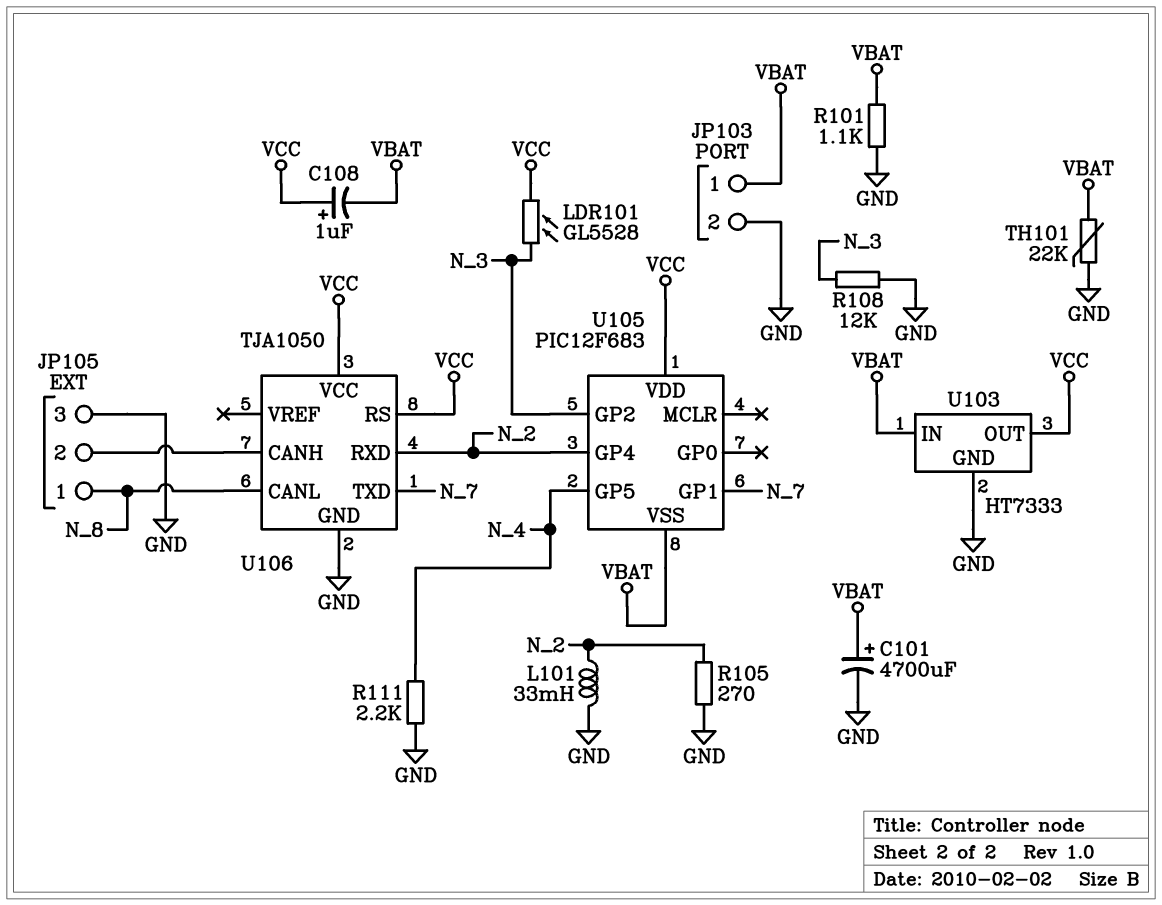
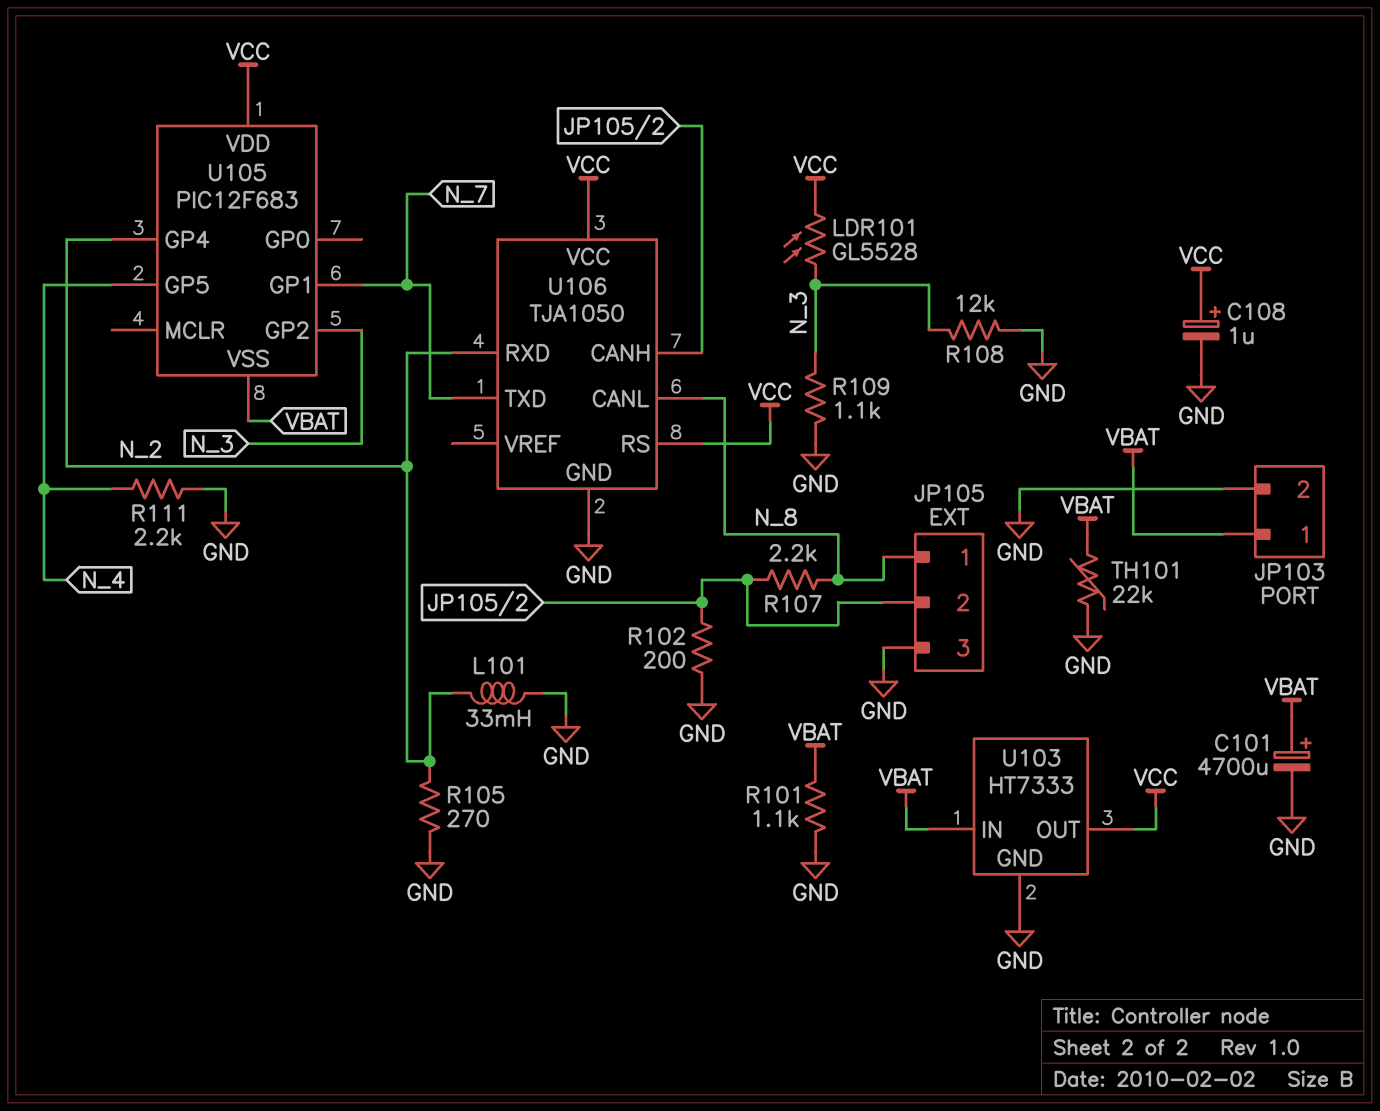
C108: 1uF (plus VCC, minus VBAT) -> 1uF (plus VCC, minus GND)
R102: none -> 200 (GND, JP105/2)
R107: none -> 2.2k (JP105/2, N_8)
R109: none -> 1.1k (GND, N_3)

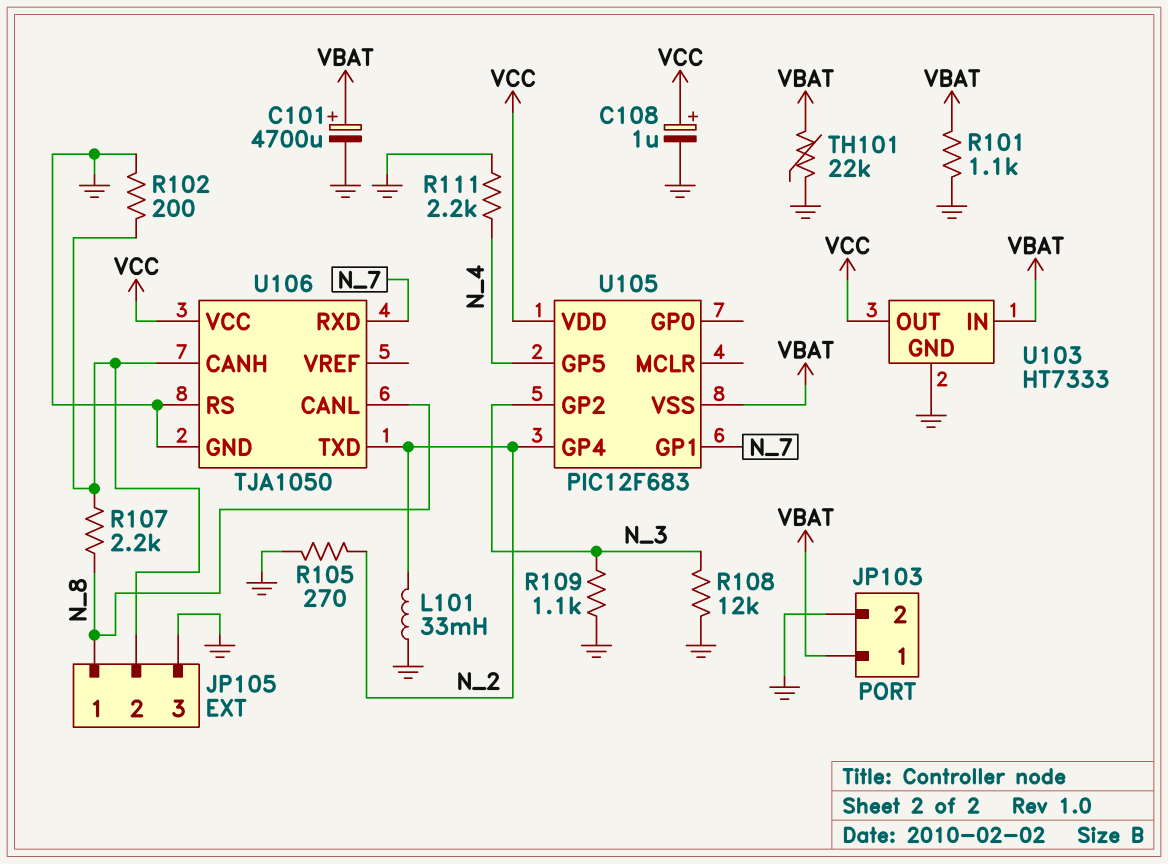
LDR101: GL5528 (N_3, VCC) -> none
U106 pin RS: VCC -> GND
U106 pin RXD: N_2 -> N_7
U106 pin TXD: N_7 -> N_2

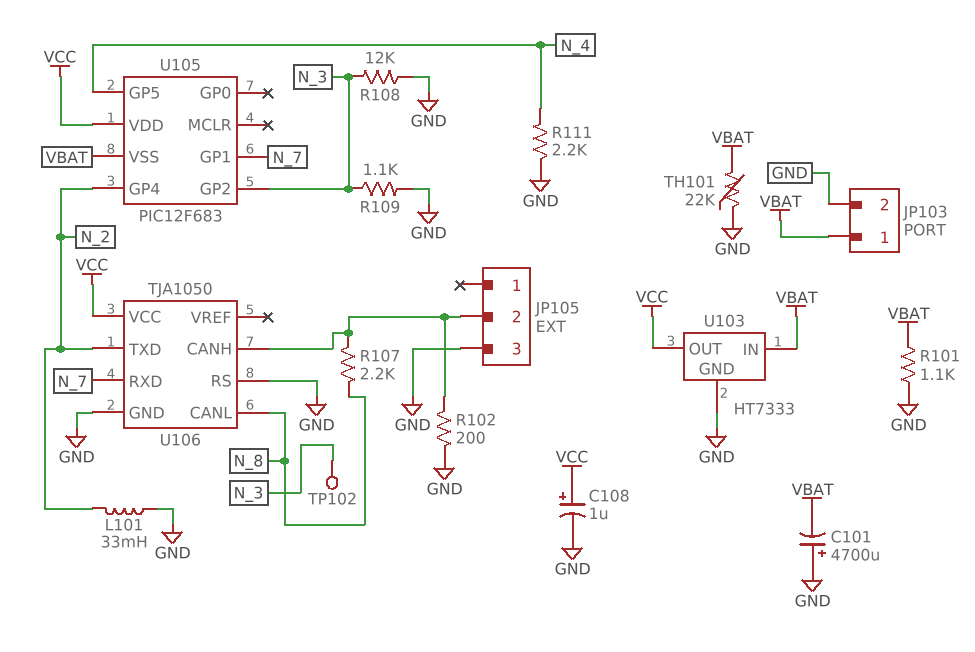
C101: 4700uF (plus VBAT, minus GND) -> 4700uF (plus GND, minus VBAT)
JP105 pin 1: N_8 -> none
R105: 270 (GND, N_2) -> none
TP102: none -> test point (N_3)

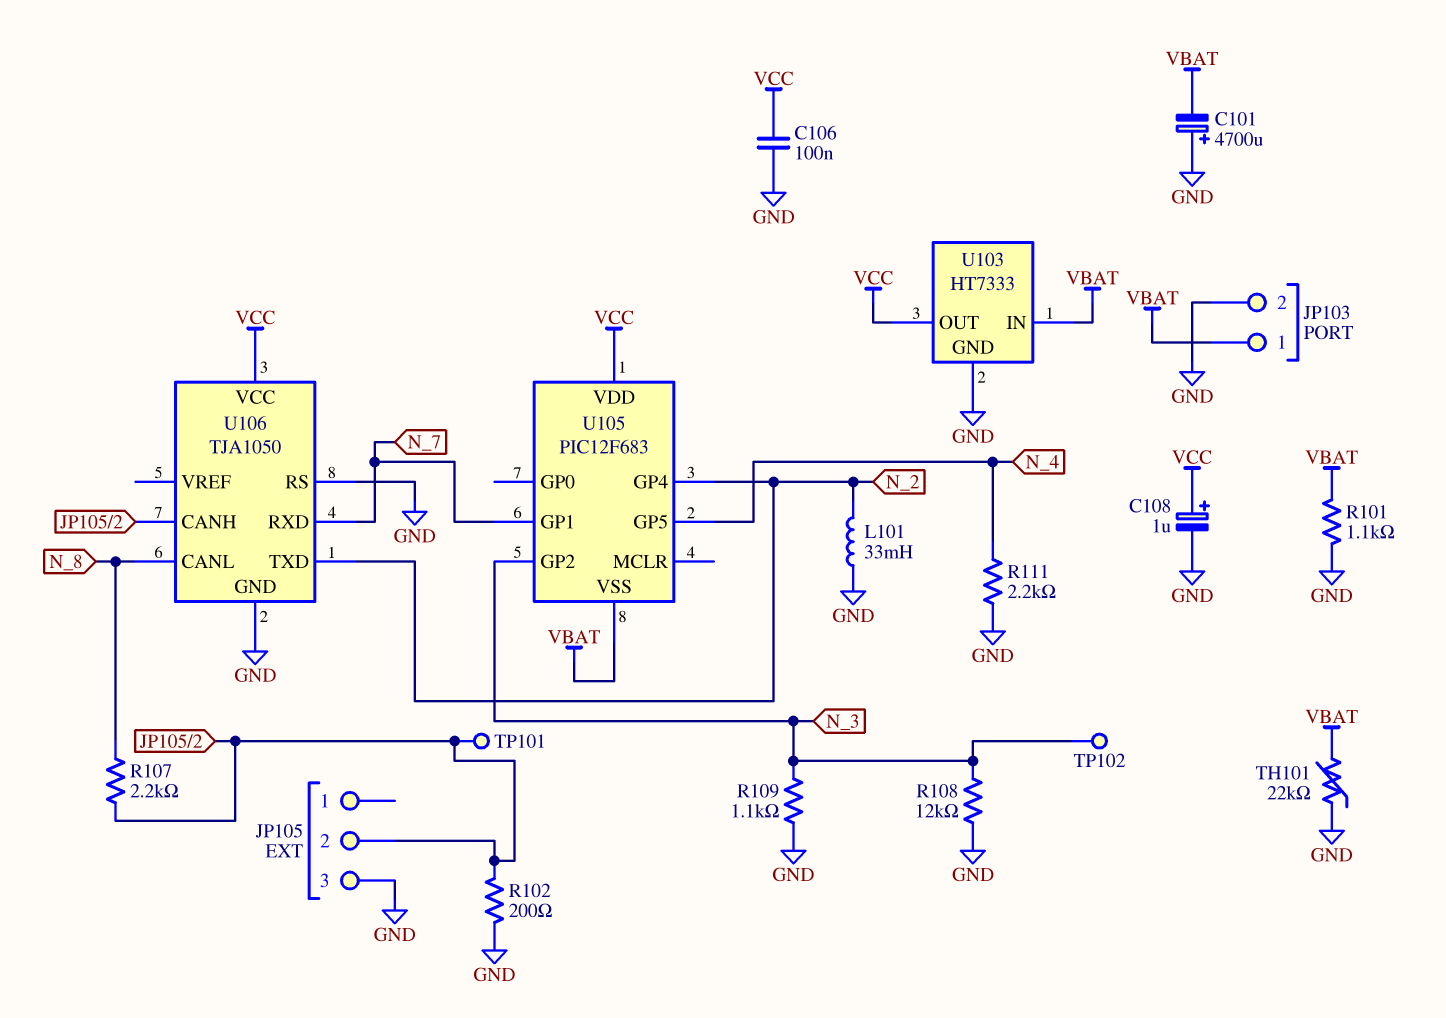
C106: none -> 100nF (GND, VCC)
TP101: none -> test point (JP105/2)

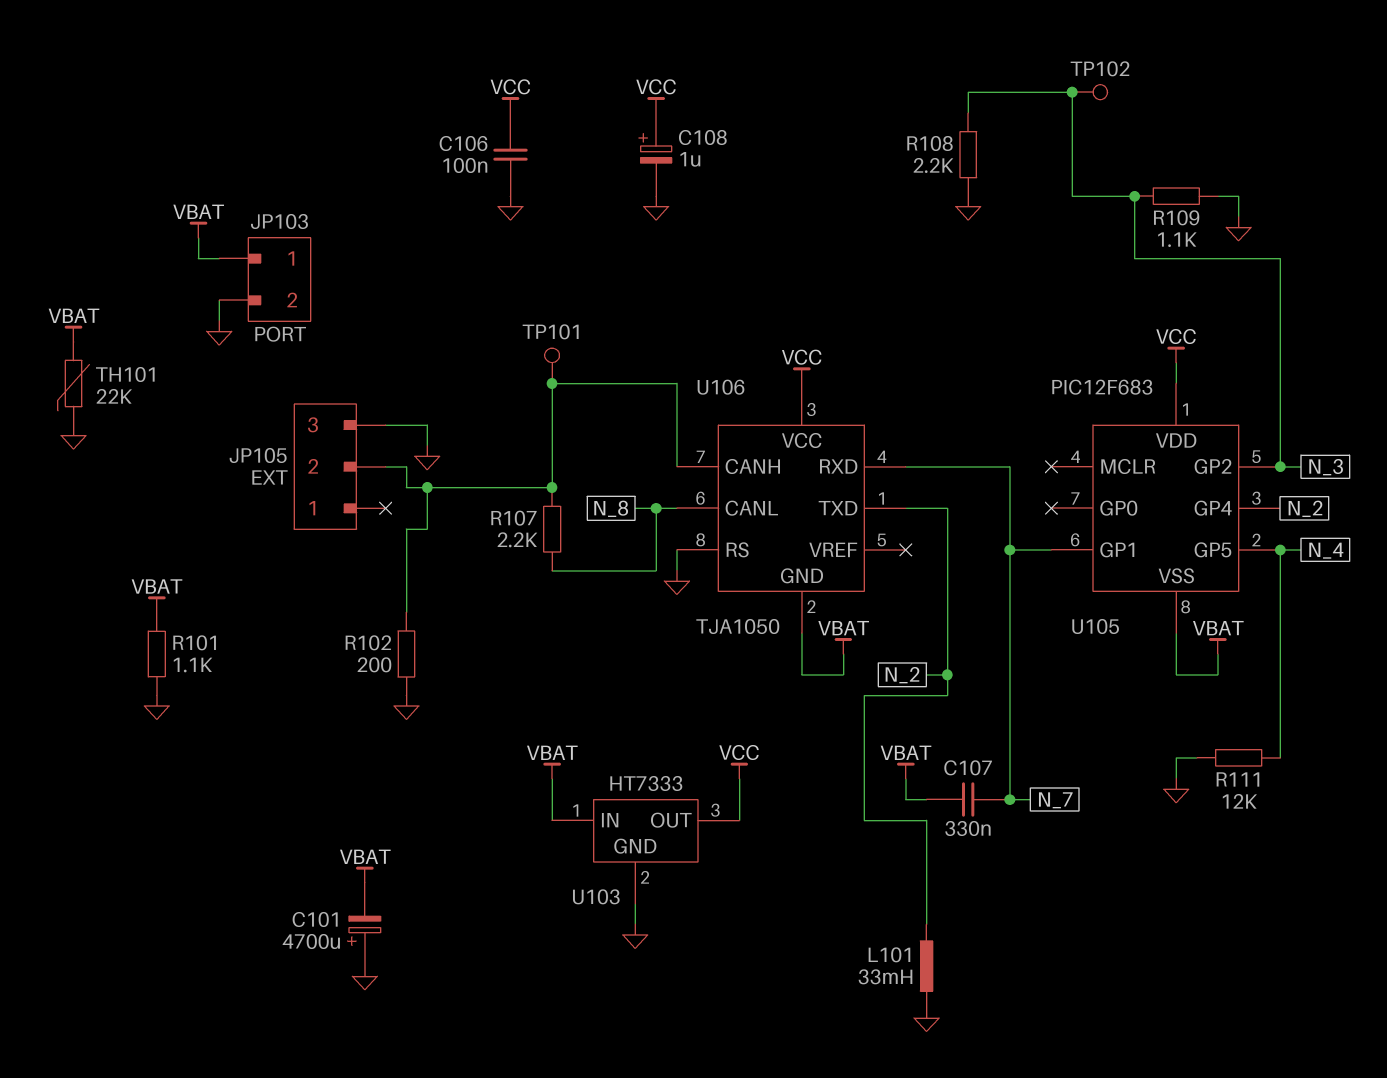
C107: none -> 330nF (N_7, VBAT)
R108: 12k (GND, N_3) -> 2.2k (GND, N_3)
R111: 2.2k (GND, N_4) -> 12k (GND, N_4)
U106 pin GND: GND -> VBAT

